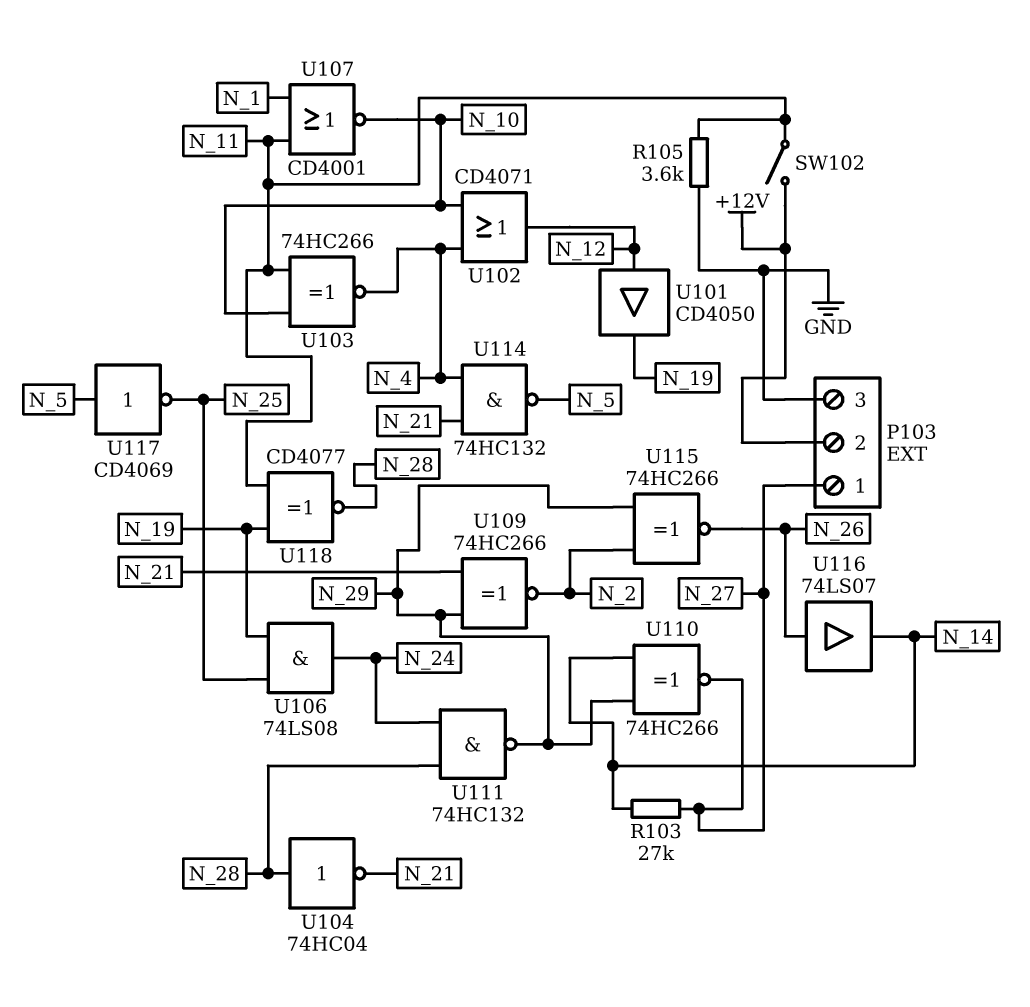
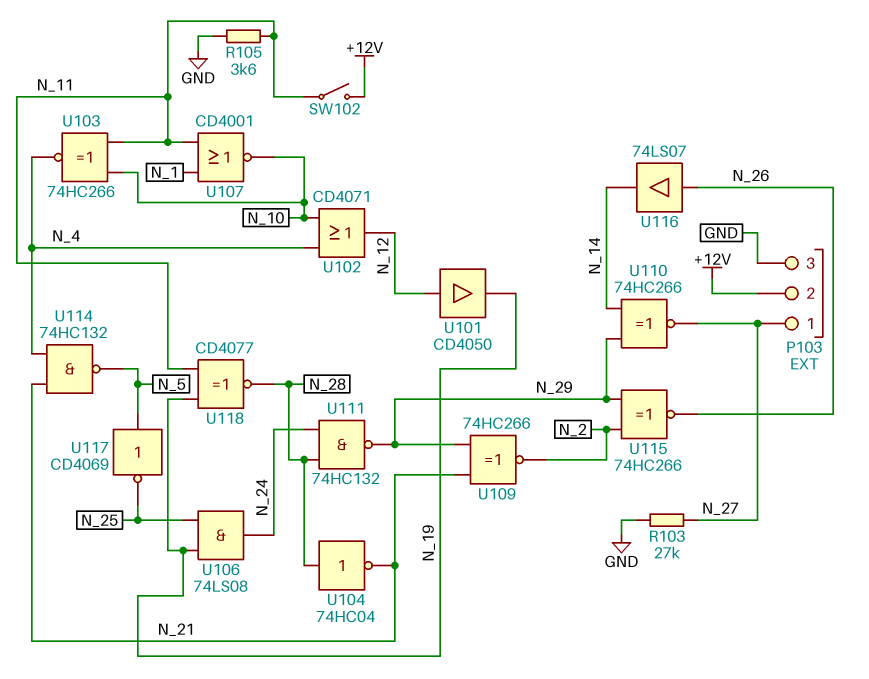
R103: 27k (N_14, N_27) -> 27k (GND, N_27)

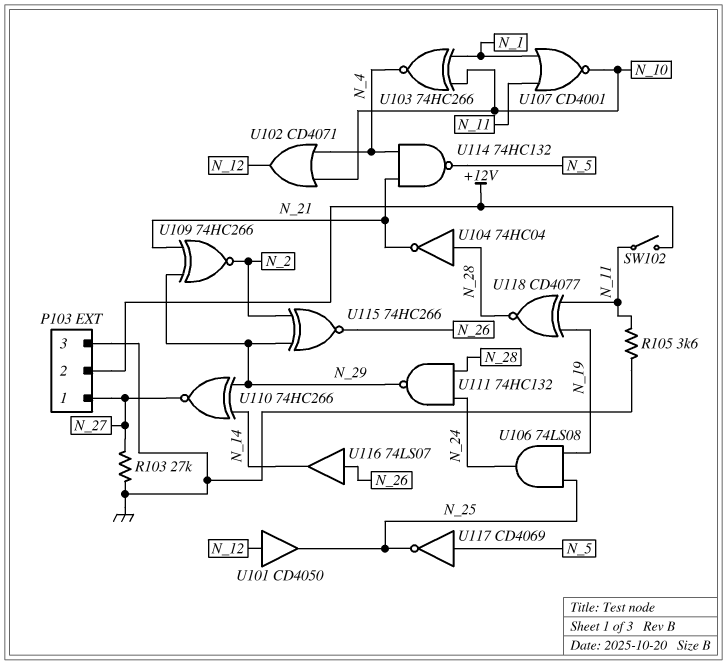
U101: buffer CD4050 (in N_12, out N_19) -> buffer CD4050 (in N_12, out N_25)
U103: XNOR 74HC266 (in N_10, in N_11, out N_4) -> XNOR 74HC266 (in N_1, in N_10, out N_4)

